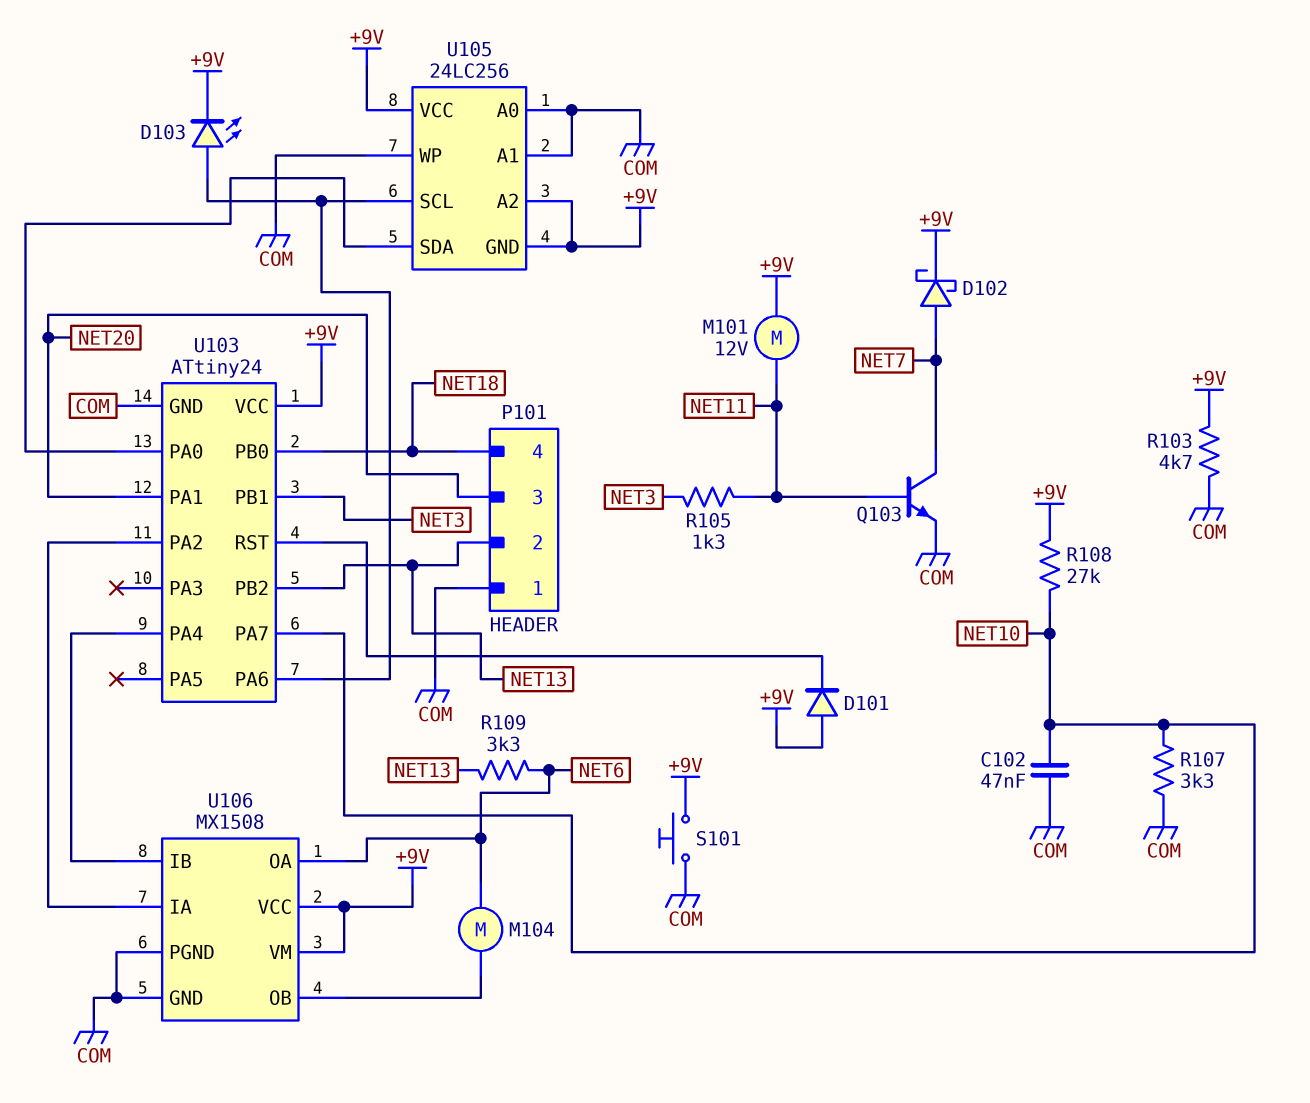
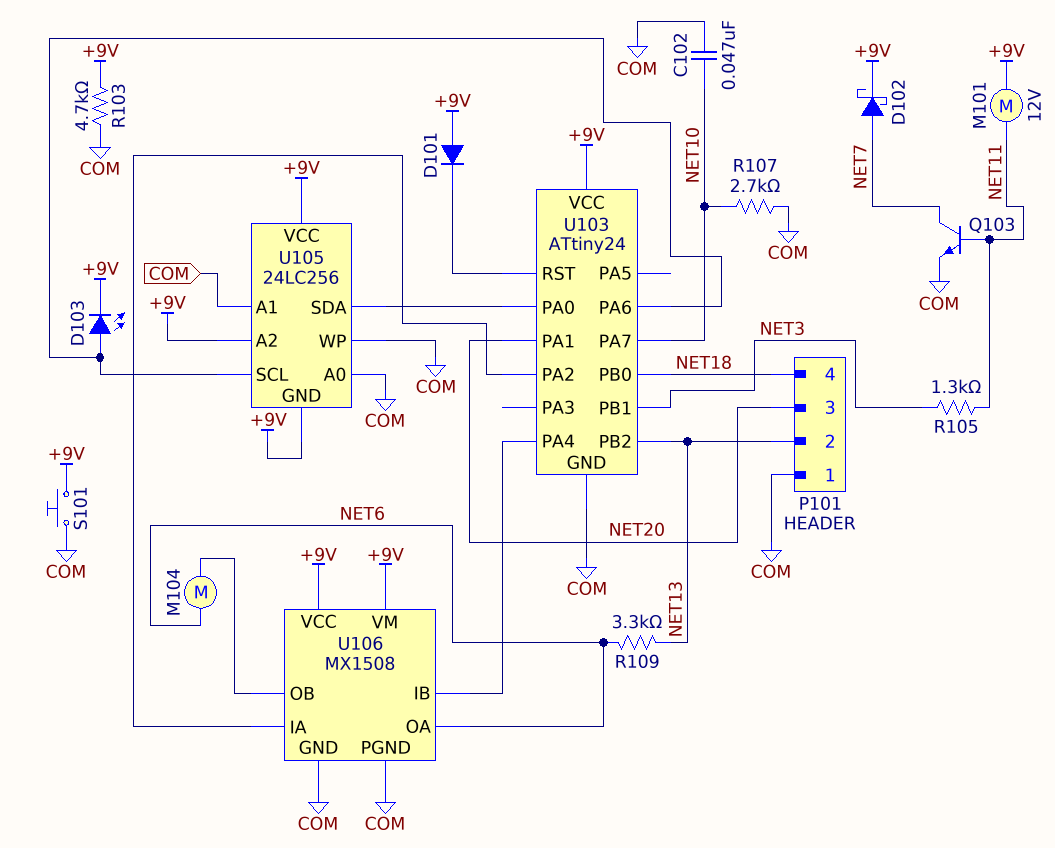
R107: 3.3k (COM, NET10) -> 2.7k (COM, NET10)
R108: 27k (+9V, NET10) -> none

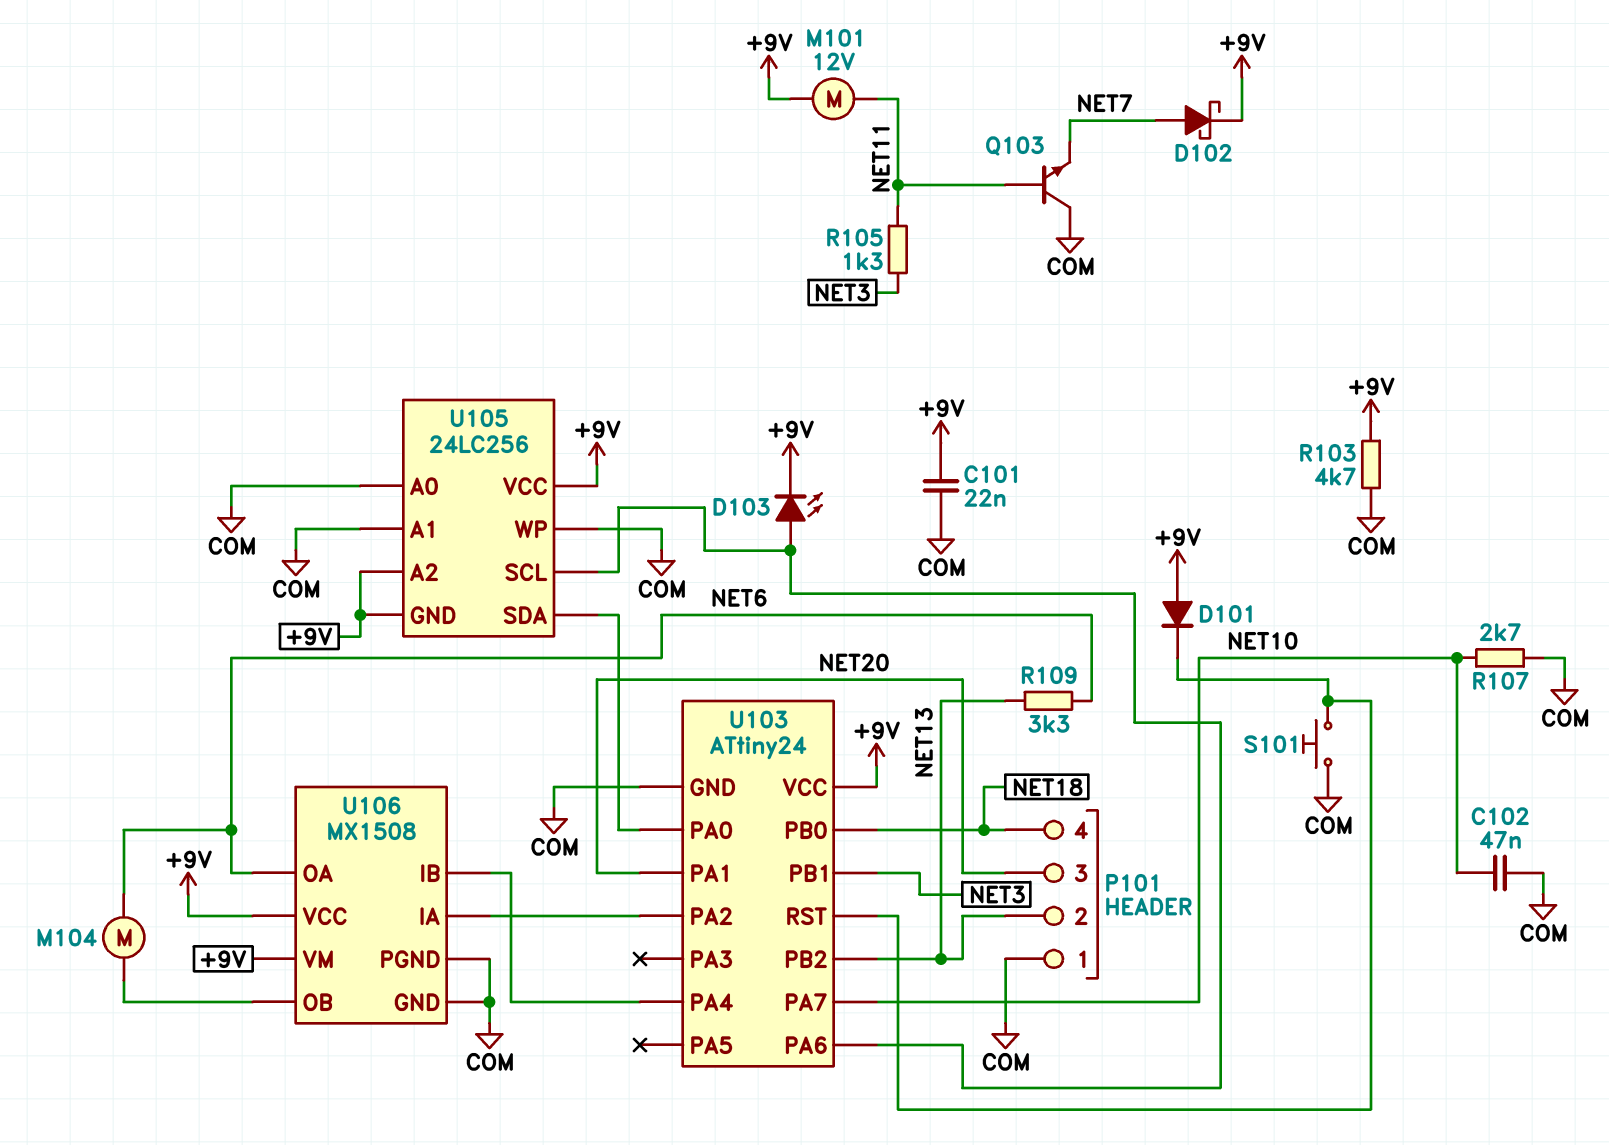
C101: none -> 22nF (+9V, COM)
Q103: NPN (B NET11, C NET7, E COM) -> NPN (B NET11, C COM, E NET7)
S101: button (+9V, COM) -> button (COM, U103/RST)

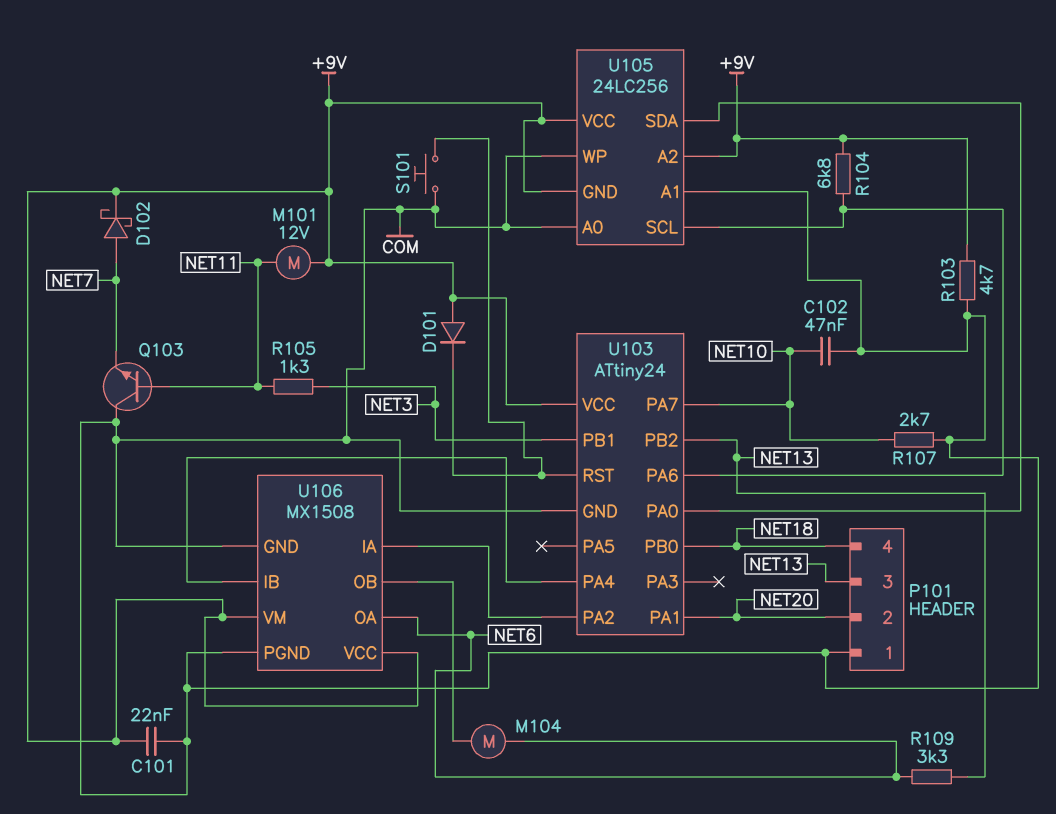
D103: LED (A U103/PA6, K +9V) -> none
P101 pin 2: NET13 -> NET20
P101 pin 3: NET20 -> NET13
R104: none -> 6.8k (+9V, U103/PA6)

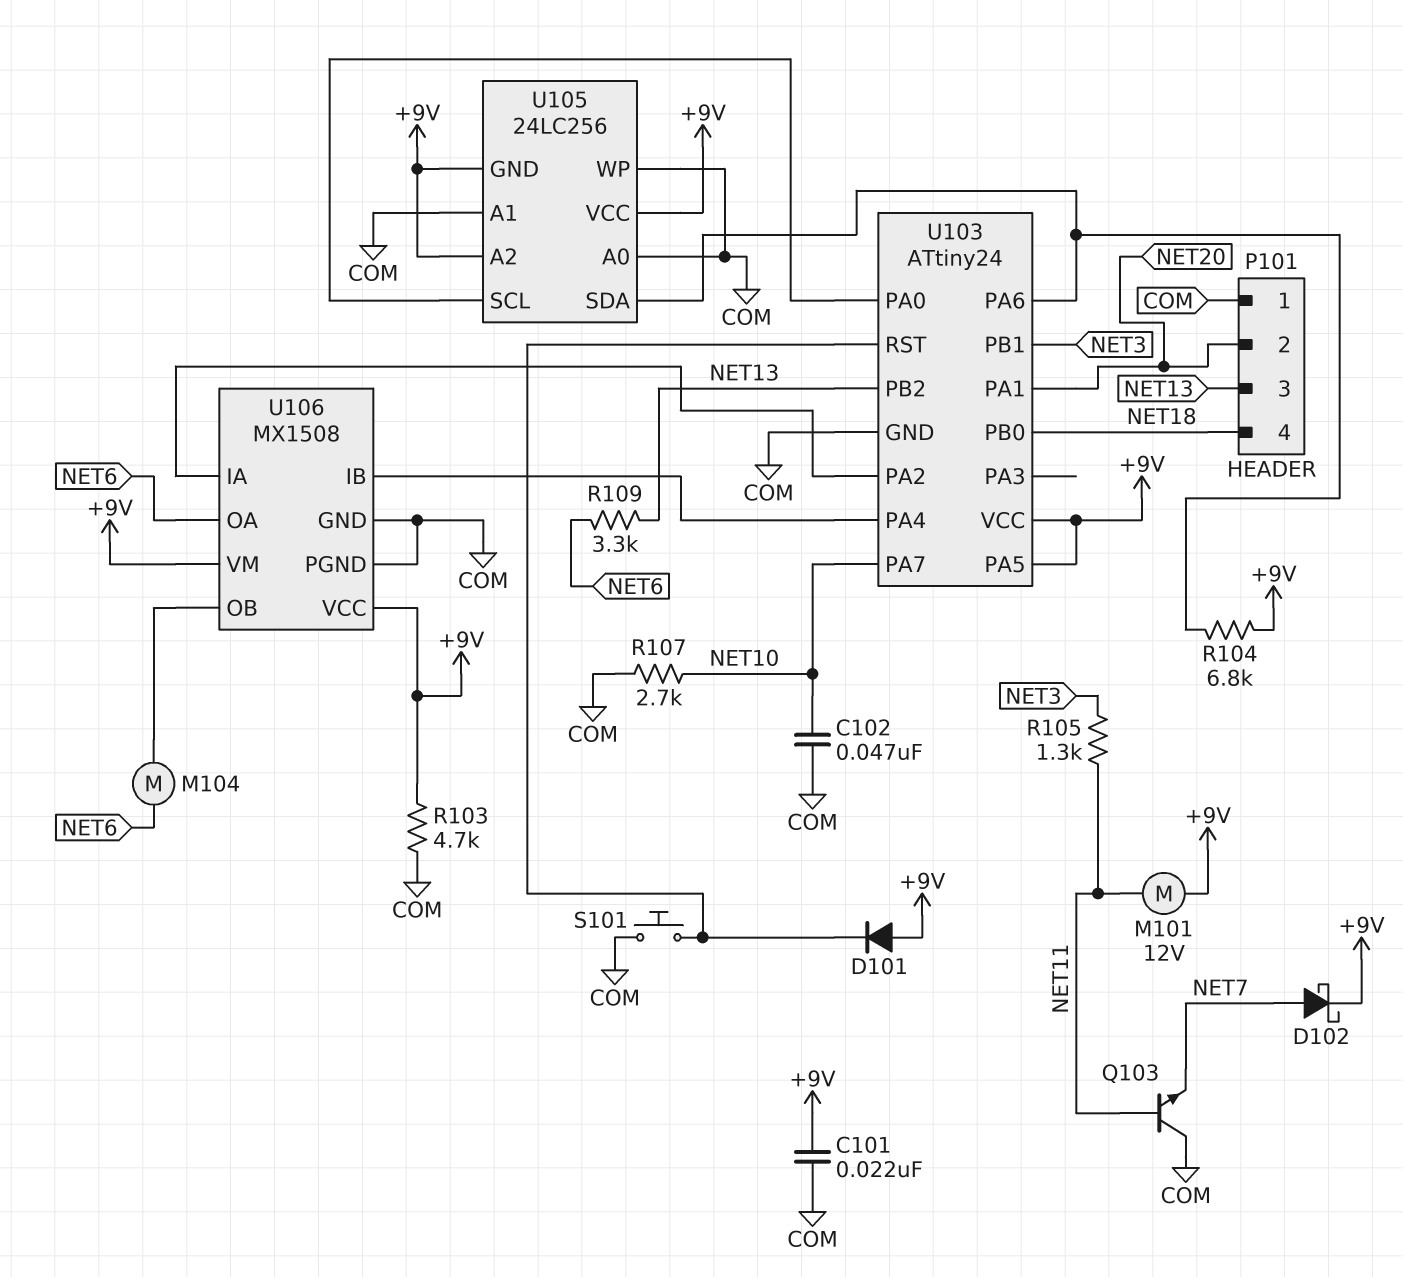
U103 pin PA5: none -> +9V
U105 pin SCL: U103/PA6 -> U103/PA0
U105 pin SDA: U103/PA0 -> U103/PA6

